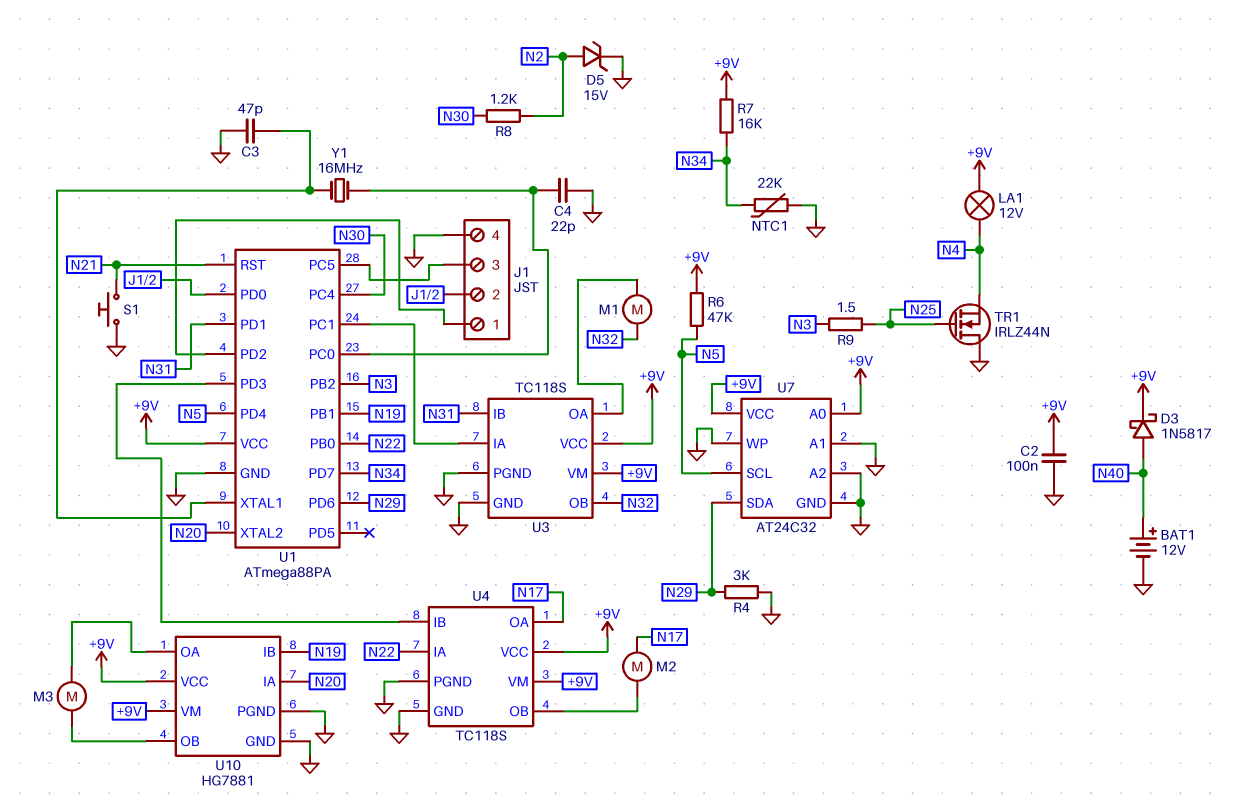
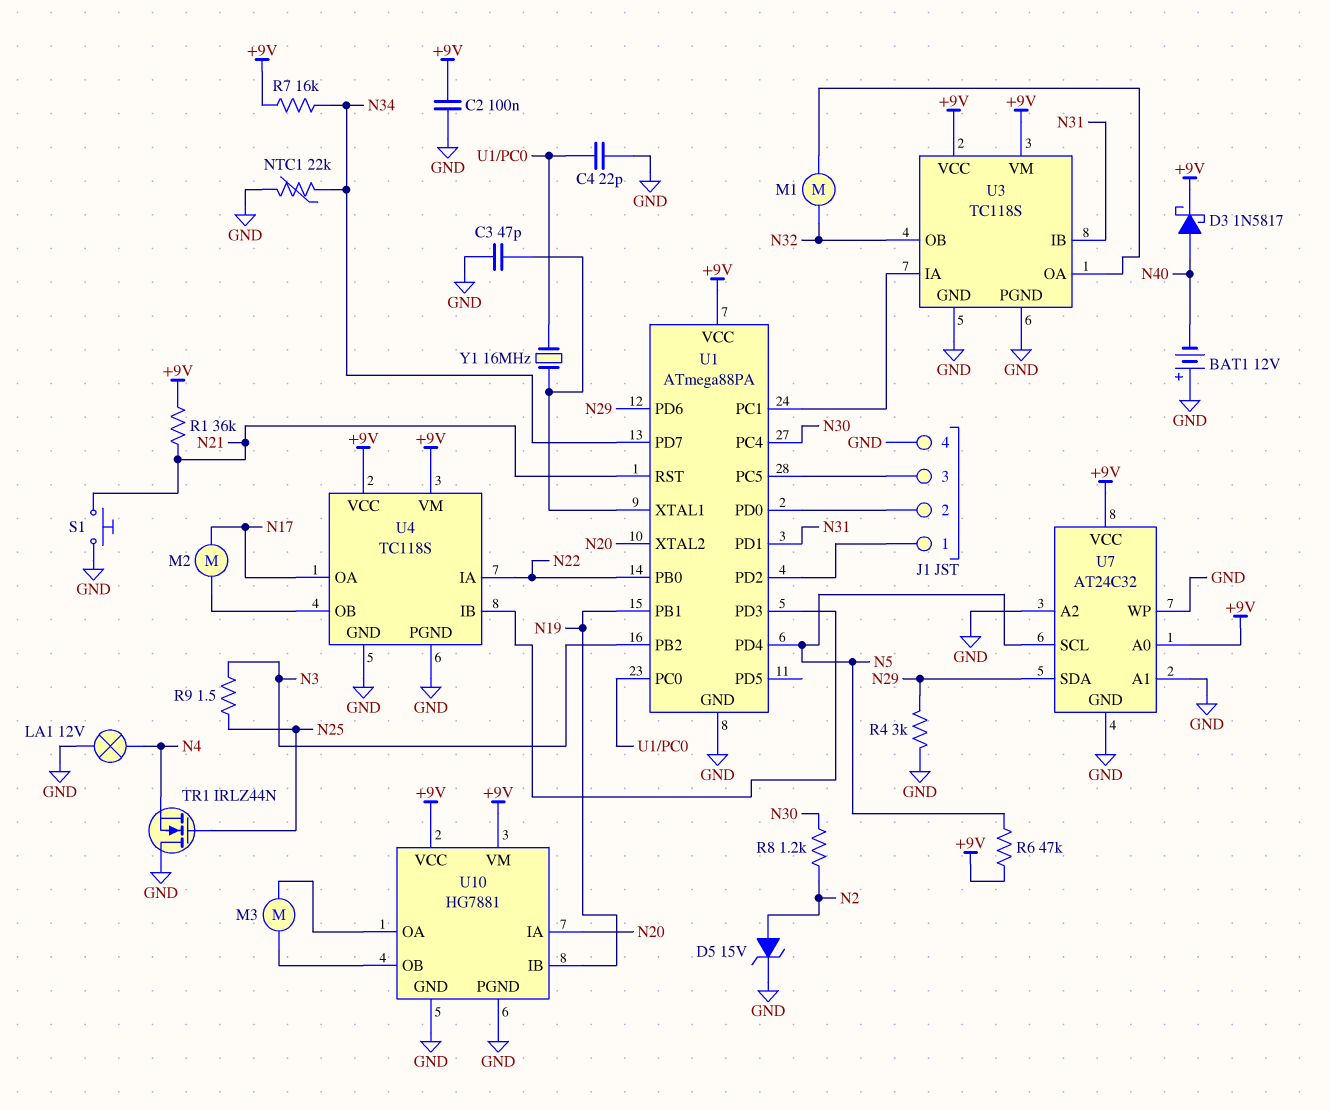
BAT1: 12V (plus N40, minus GND) -> 12V (plus GND, minus N40)
LA1: lamp 12V (+9V, N4) -> lamp 12V (GND, N4)
R1: none -> 36k (+9V, N21)

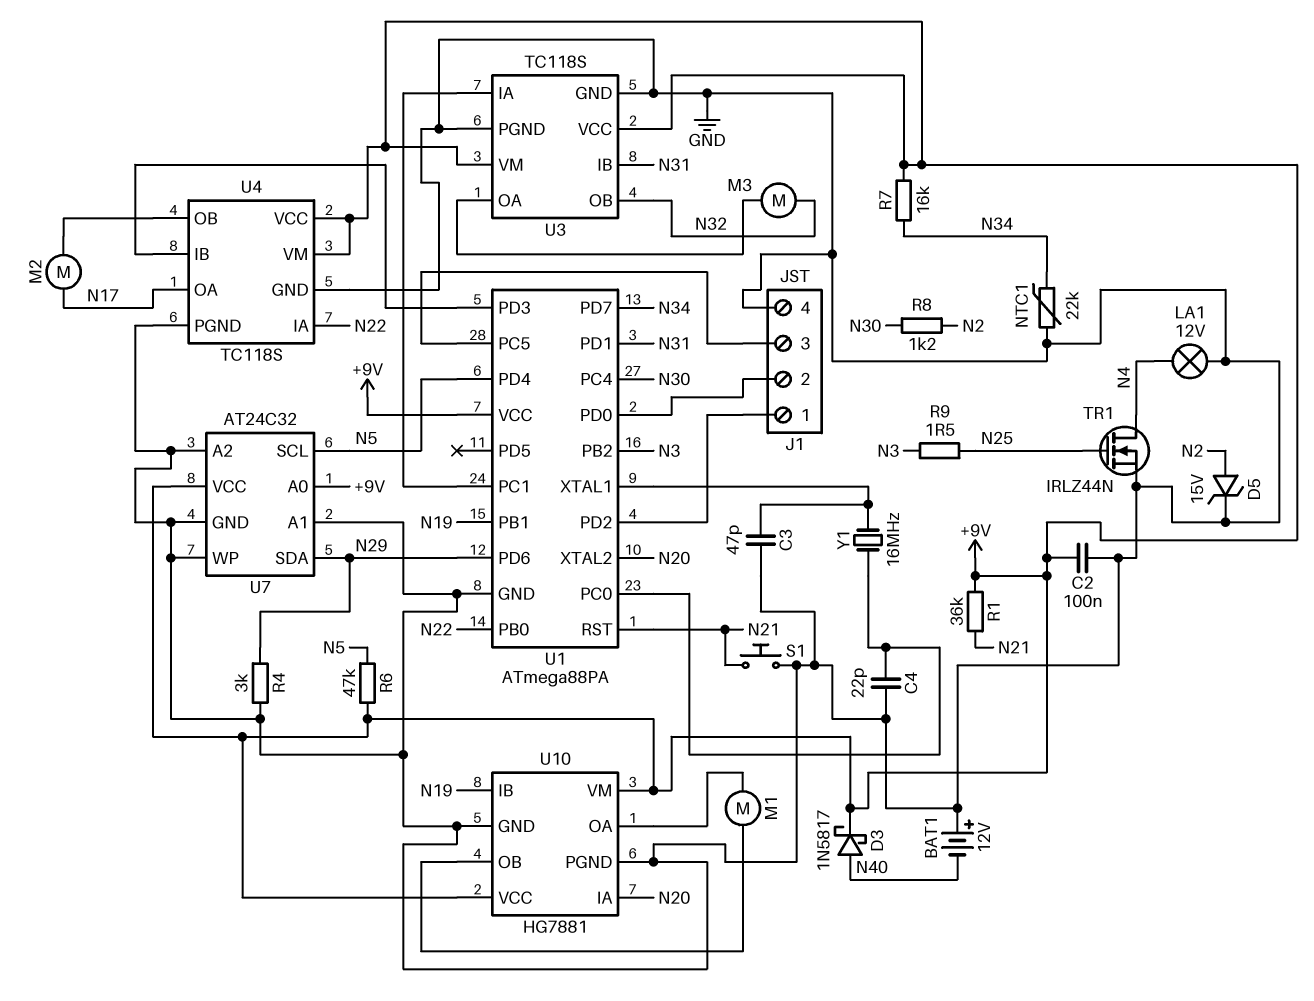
M1: motor (N32, U3/OA) -> motor (U10/OA, U10/OB)
M3: motor (U10/OA, U10/OB) -> motor (N32, U3/OA)
TR1: NMOS IRLZ44N (G N25, D GND, S N4) -> NMOS IRLZ44N (G N25, D N4, S GND)

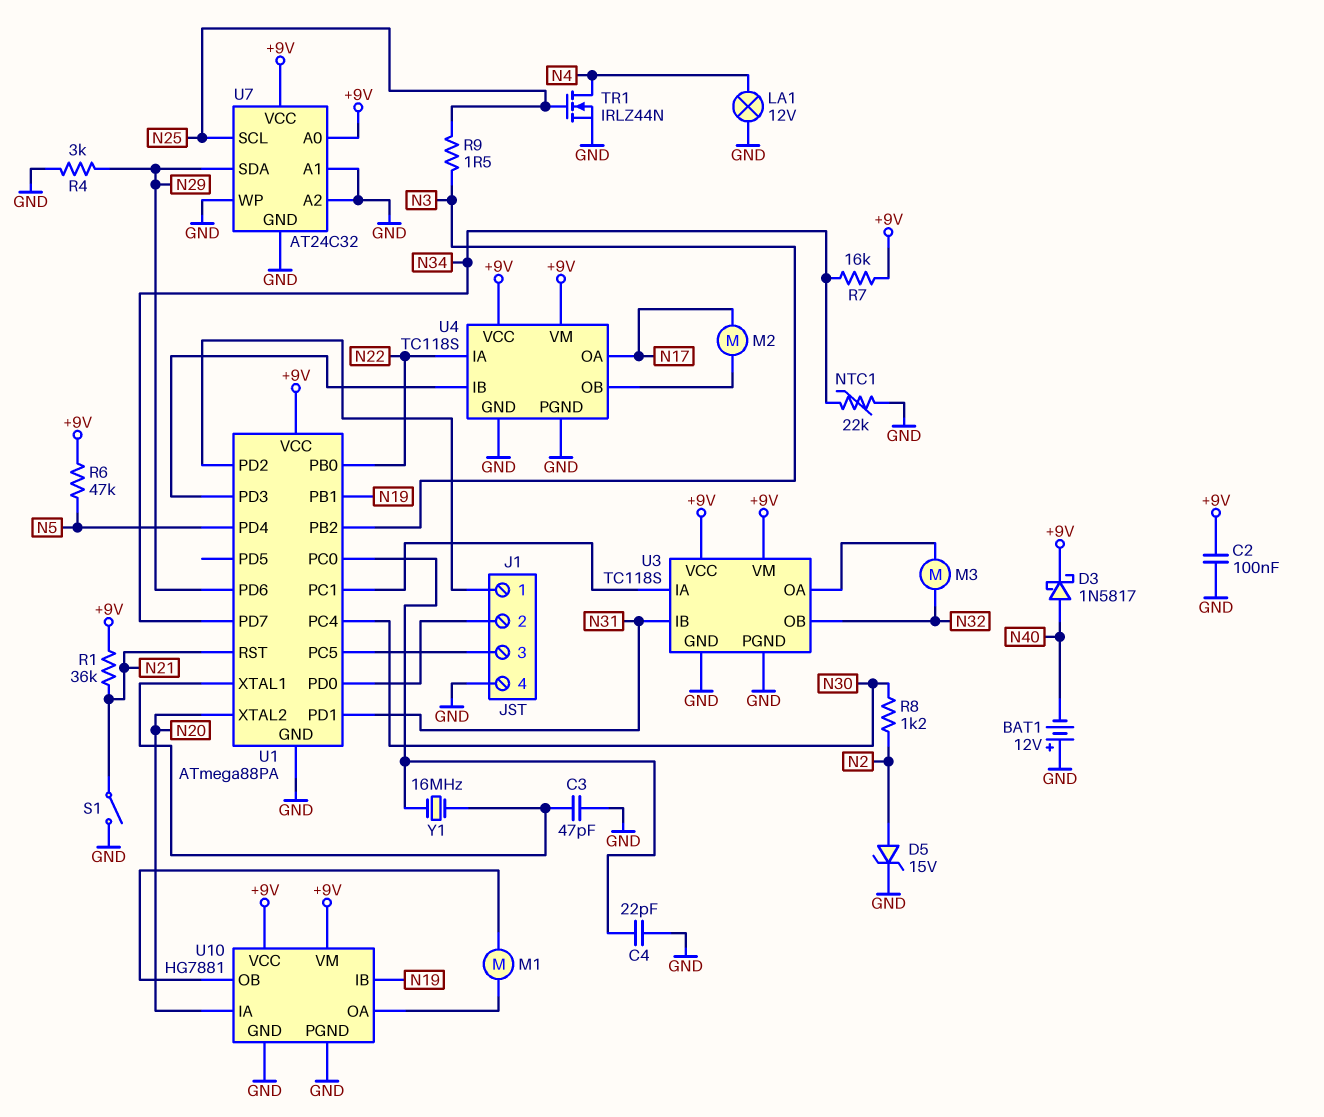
S1: button (GND, N21) -> switch (GND, N21)
U7 pin SCL: N5 -> N25

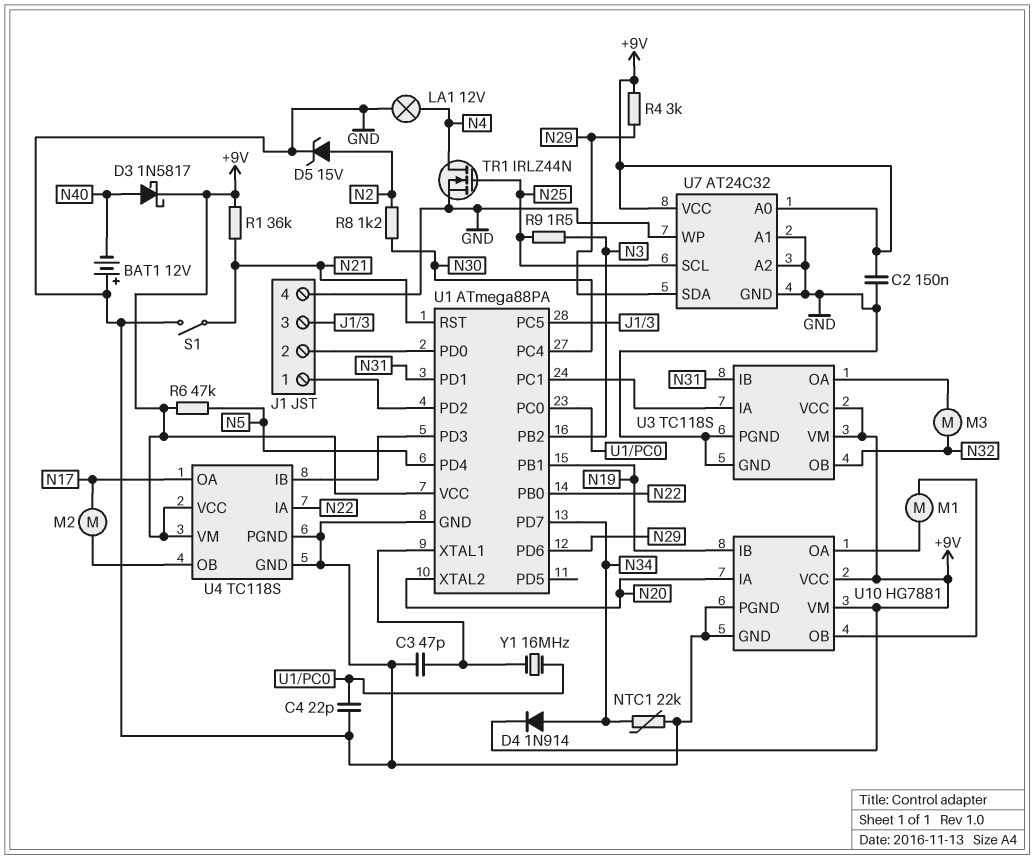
C2: 100nF (+9V, GND) -> 150nF (+9V, GND)
D4: none -> diode 1N914 (A N34, K +9V)
R4: 3k (GND, N29) -> 3k (+9V, N29)
R7: 16k (+9V, N34) -> none

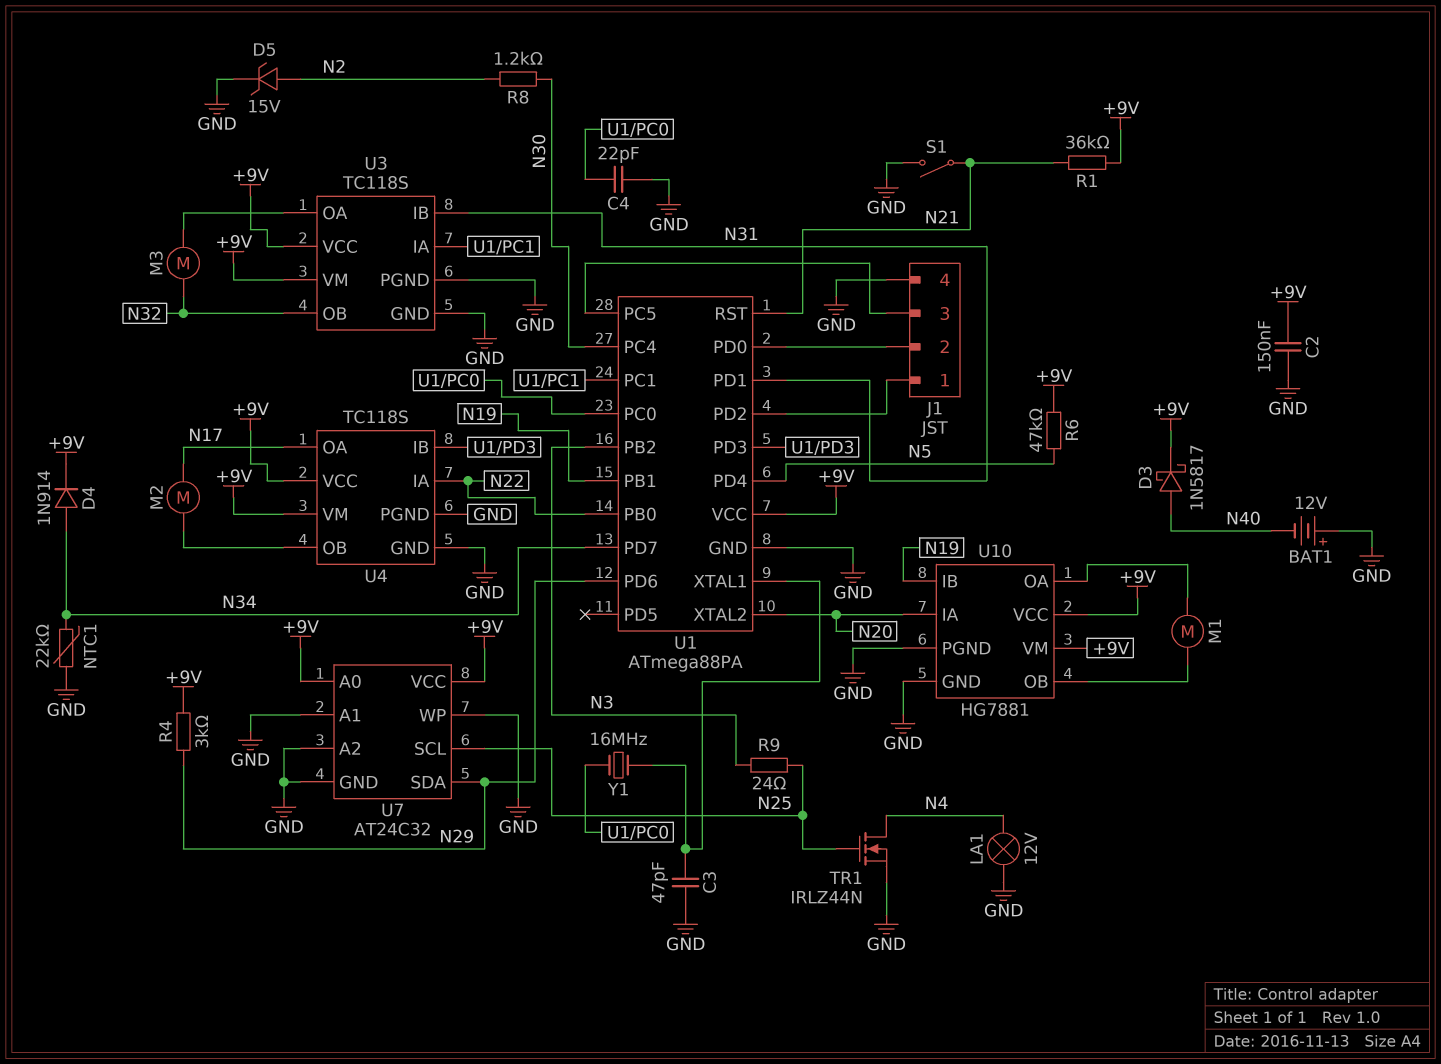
R9: 1.5 (N3, N25) -> 24 (N3, N25)

